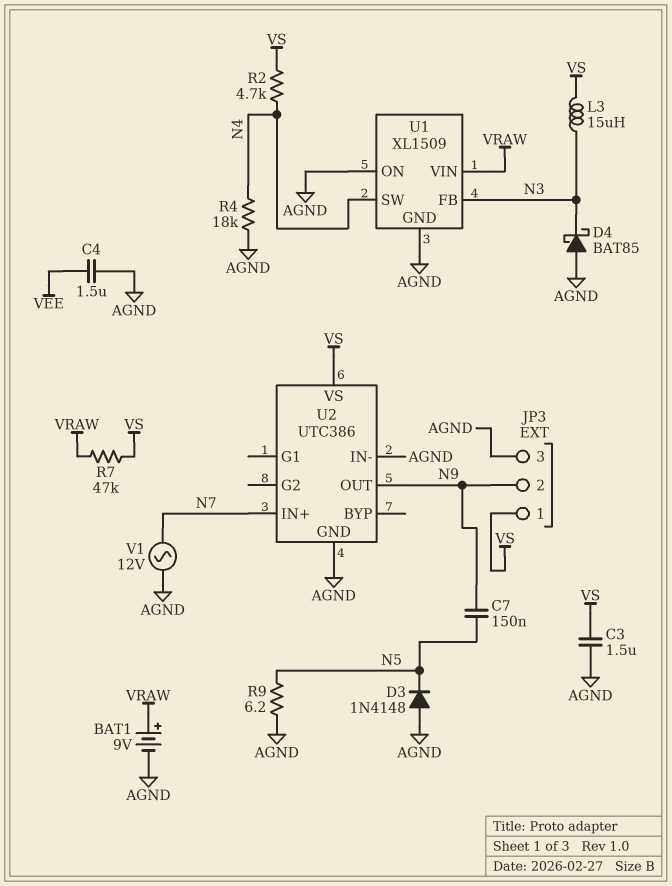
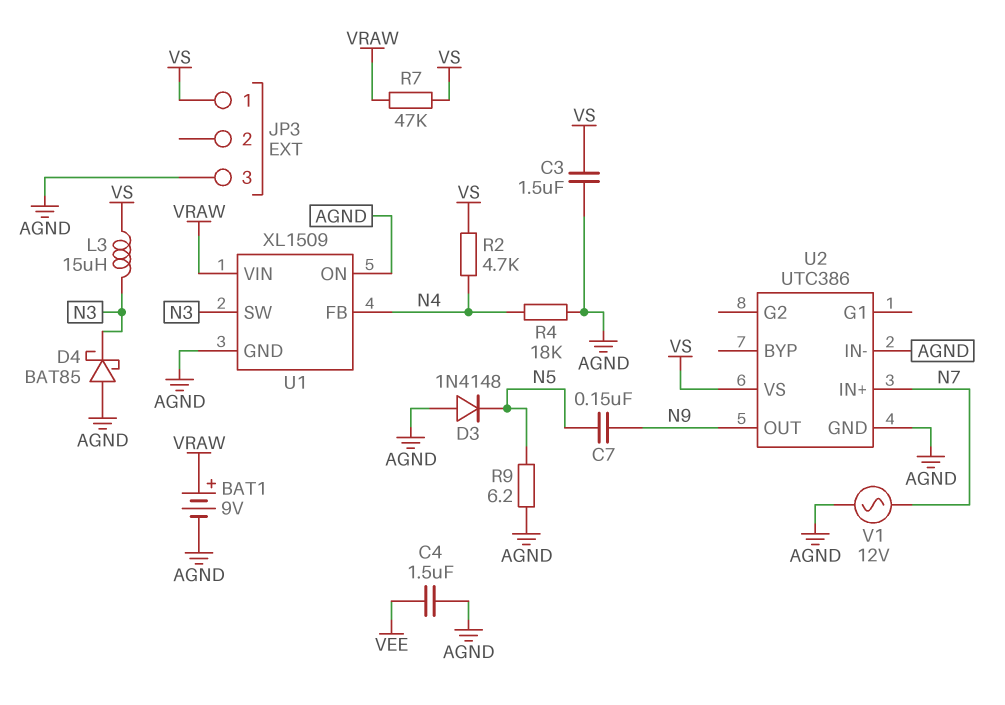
JP3 pin 2: N9 -> none
U1 pin FB: N3 -> N4
U1 pin SW: N4 -> N3

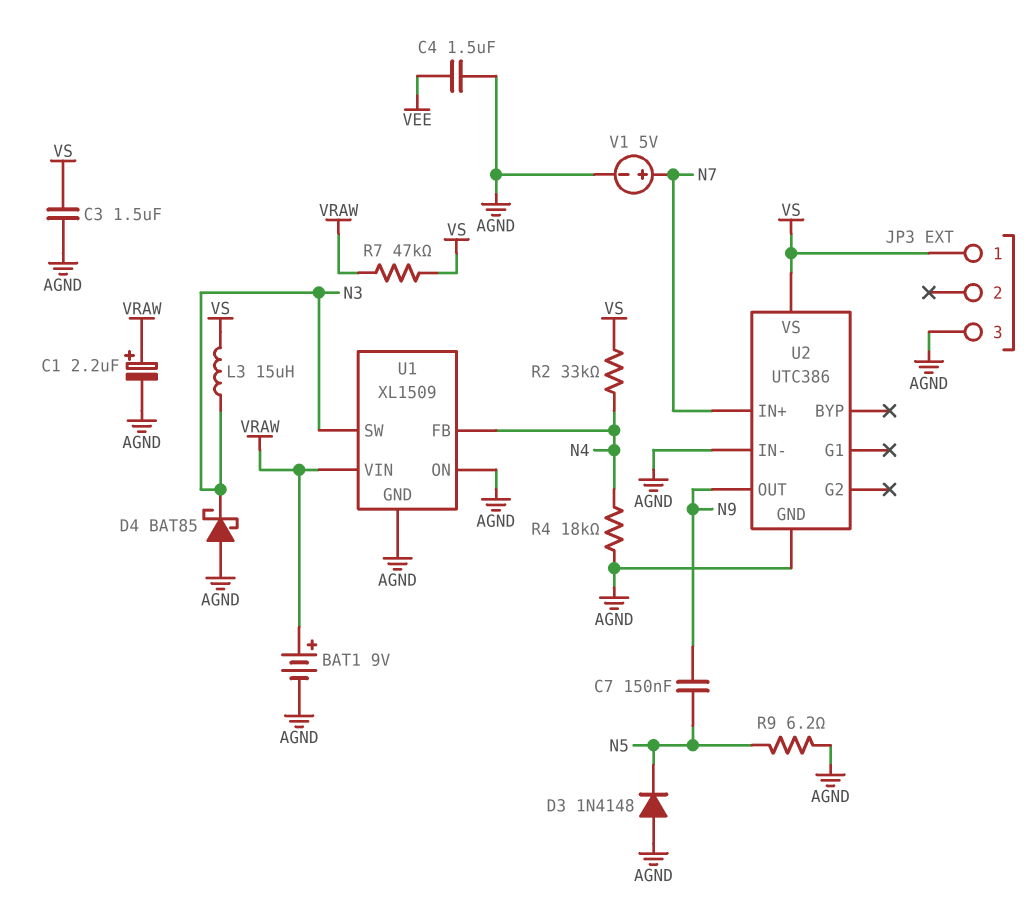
C1: none -> 2.2uF (plus VRAW, minus AGND)
R2: 4.7k (N4, VS) -> 33k (N4, VS)
V1: AC 12V (AGND, N7) -> 5V (plus N7, minus AGND)

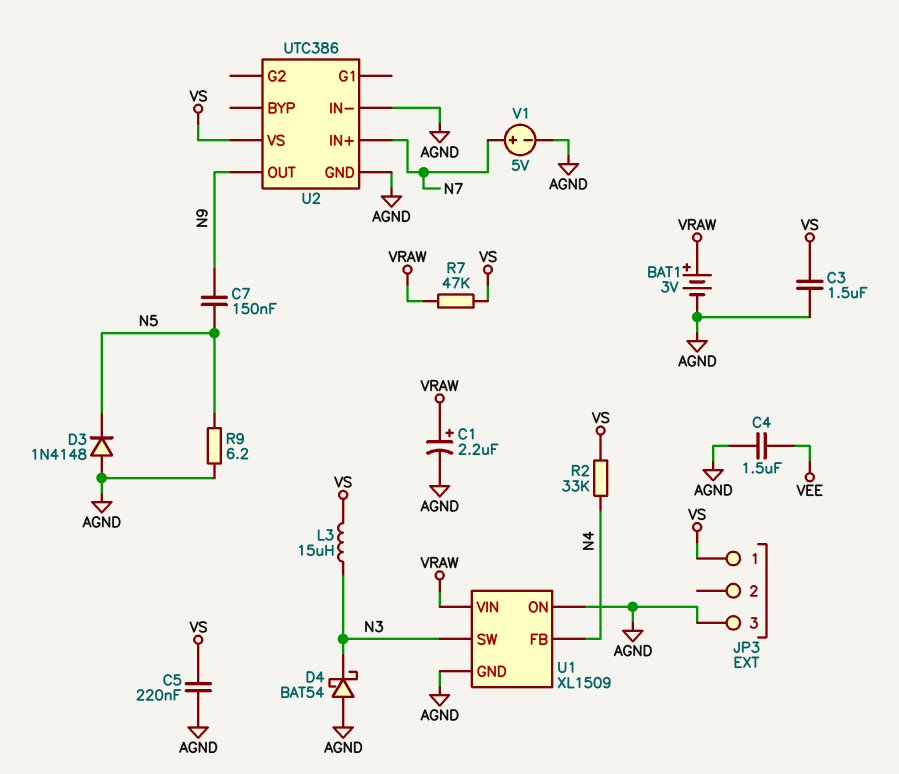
BAT1: 9V (plus VRAW, minus AGND) -> 3V (plus VRAW, minus AGND)
C5: none -> 220nF (AGND, VS)
D4: schottky BAT85 (A AGND, K N3) -> schottky BAT54 (A AGND, K N3)
R4: 18k (AGND, N4) -> none

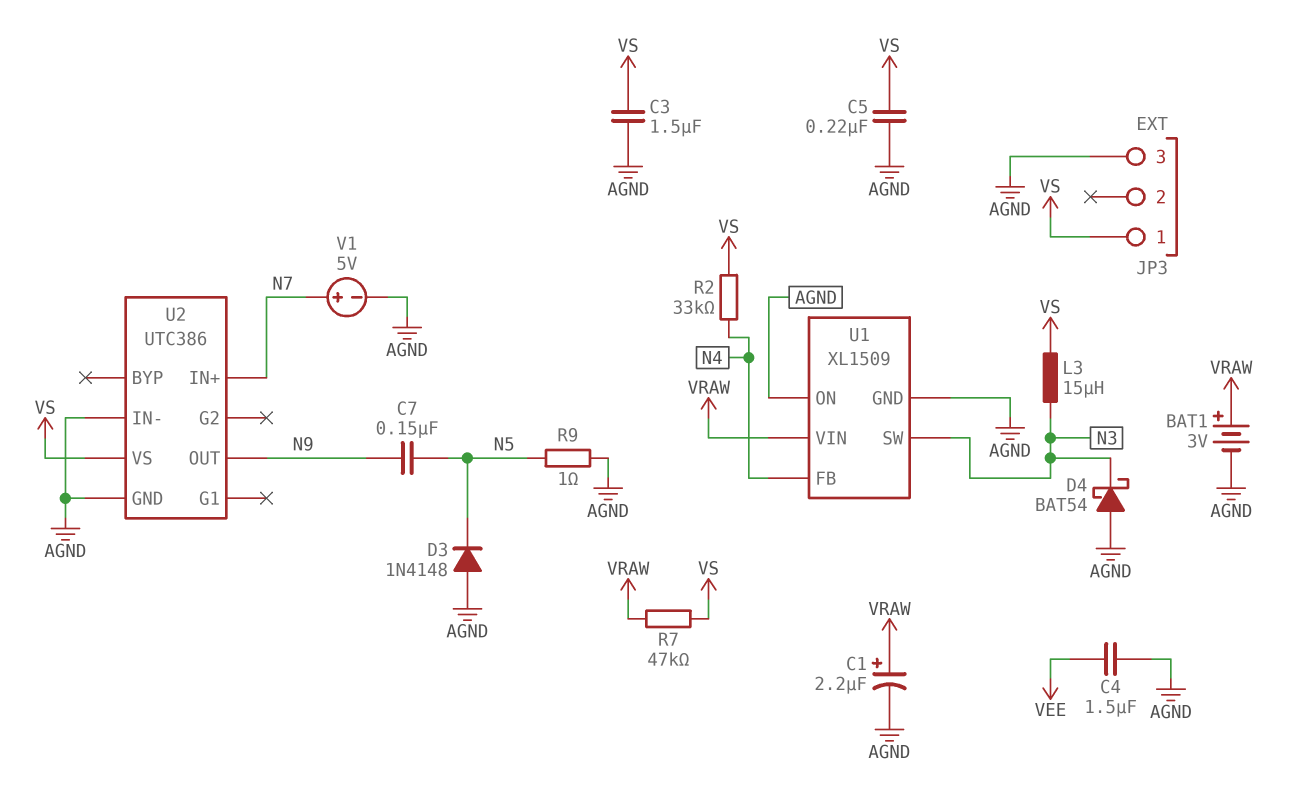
R9: 6.2 (AGND, N5) -> 1 (AGND, N5)

